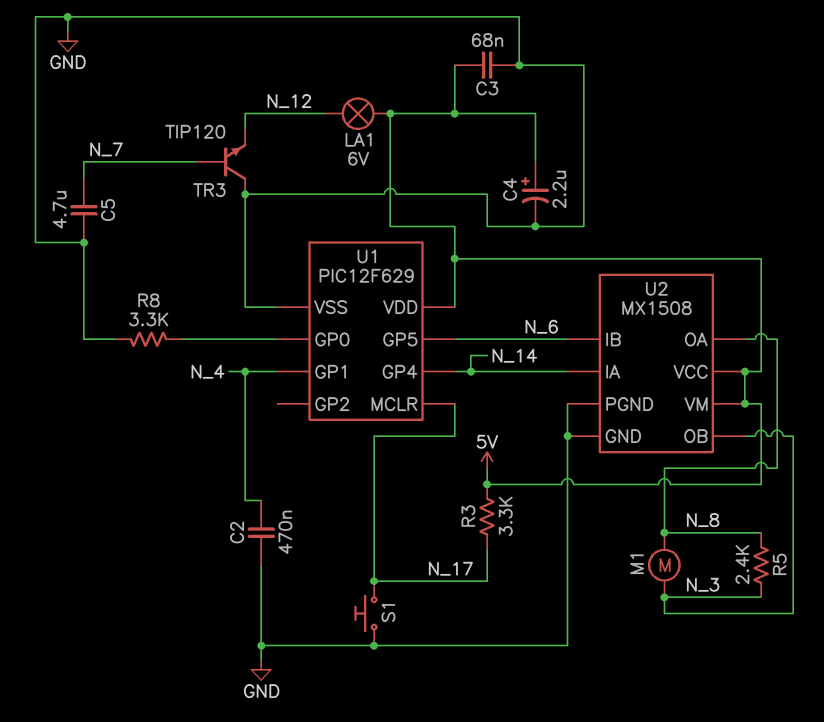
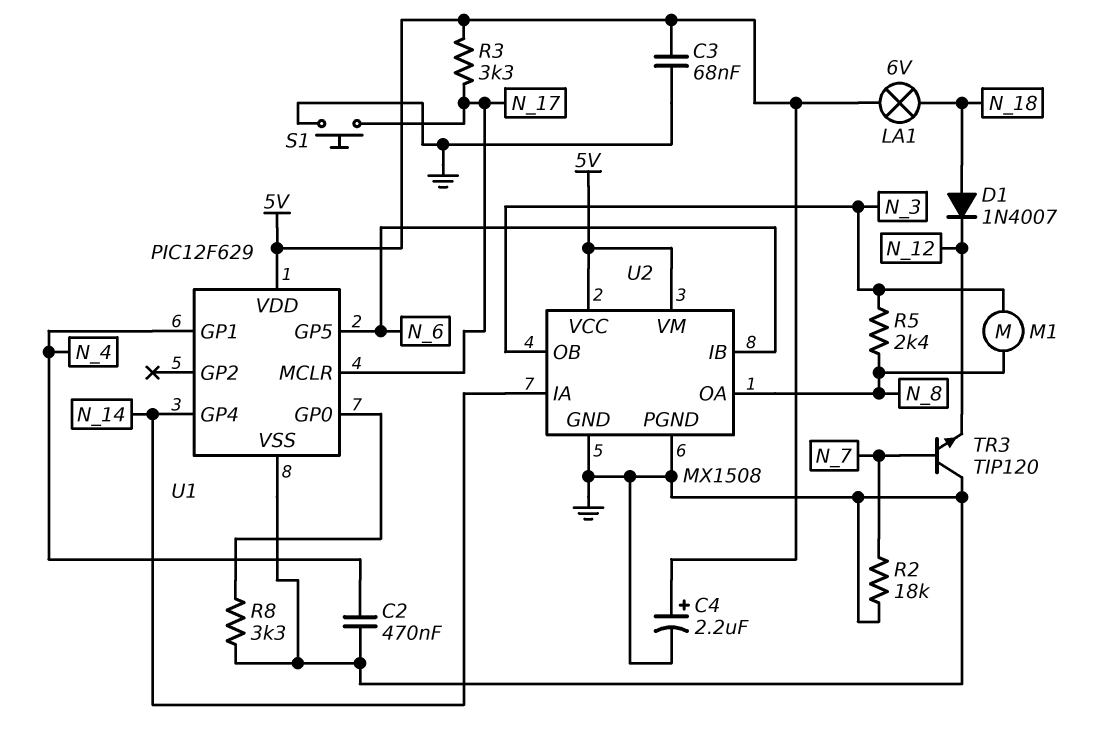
C5: 4.7uF (GND, N_7) -> none
D1: none -> diode 1N4007 (A N_18, K N_12)
LA1: lamp 6V (5V, N_12) -> lamp 6V (5V, N_18)
R2: none -> 18k (GND, N_7)

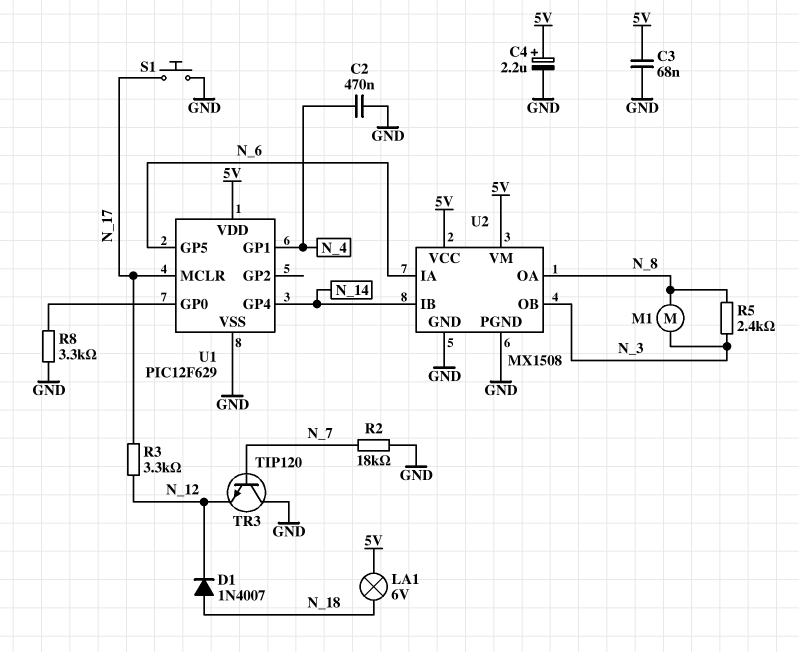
R3: 3.3k (5V, N_17) -> 3.3k (N_12, N_17)
U2 pin IA: N_14 -> N_6
U2 pin IB: N_6 -> N_14

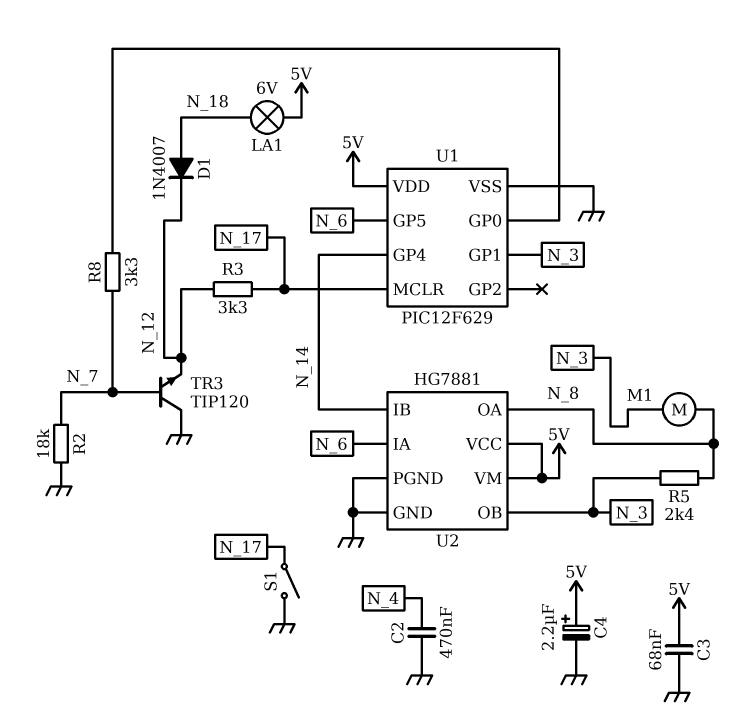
R8: 3.3k (GND, U1/GP0) -> 3.3k (N_7, U1/GP0)
S1: button (GND, N_17) -> switch (GND, N_17)
U1 pin GP1: N_4 -> N_3
U2: MX1508 -> HG7881

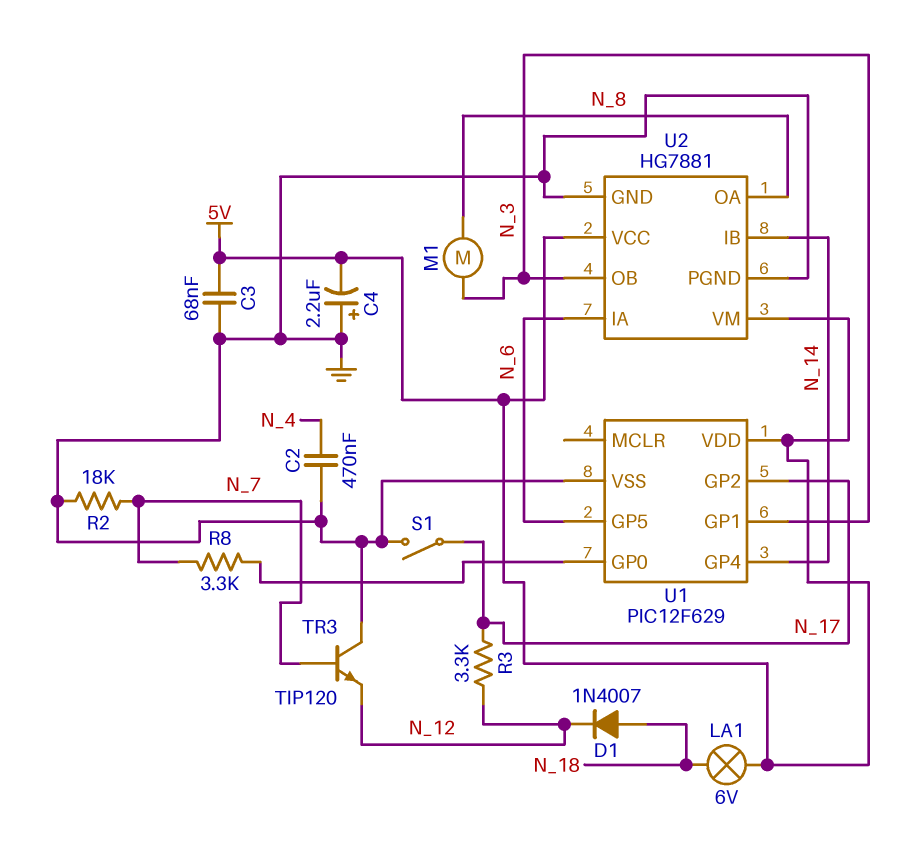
C4: 2.2uF (plus 5V, minus GND) -> 2.2uF (plus GND, minus 5V)
R5: 2.4k (N_3, N_8) -> none
U1 pin GP2: none -> N_17
U1 pin MCLR: N_17 -> none

